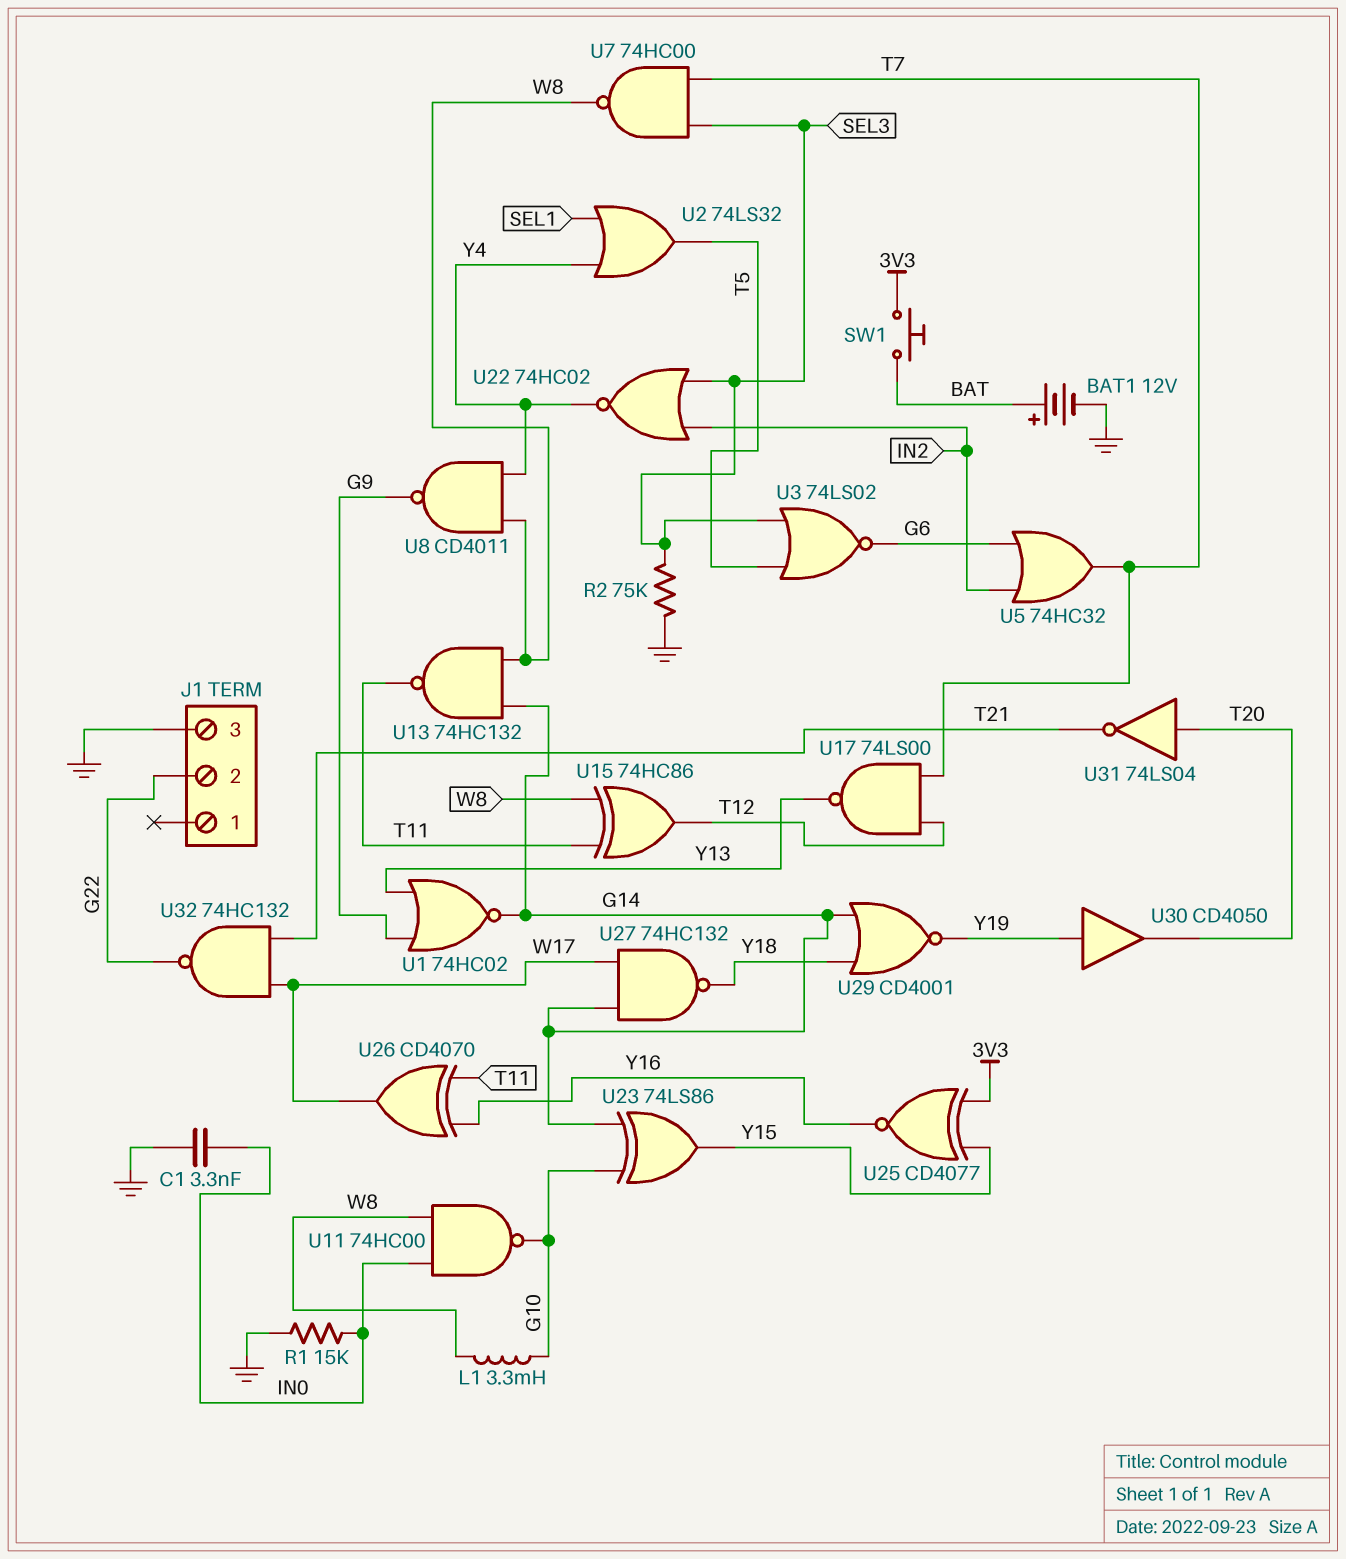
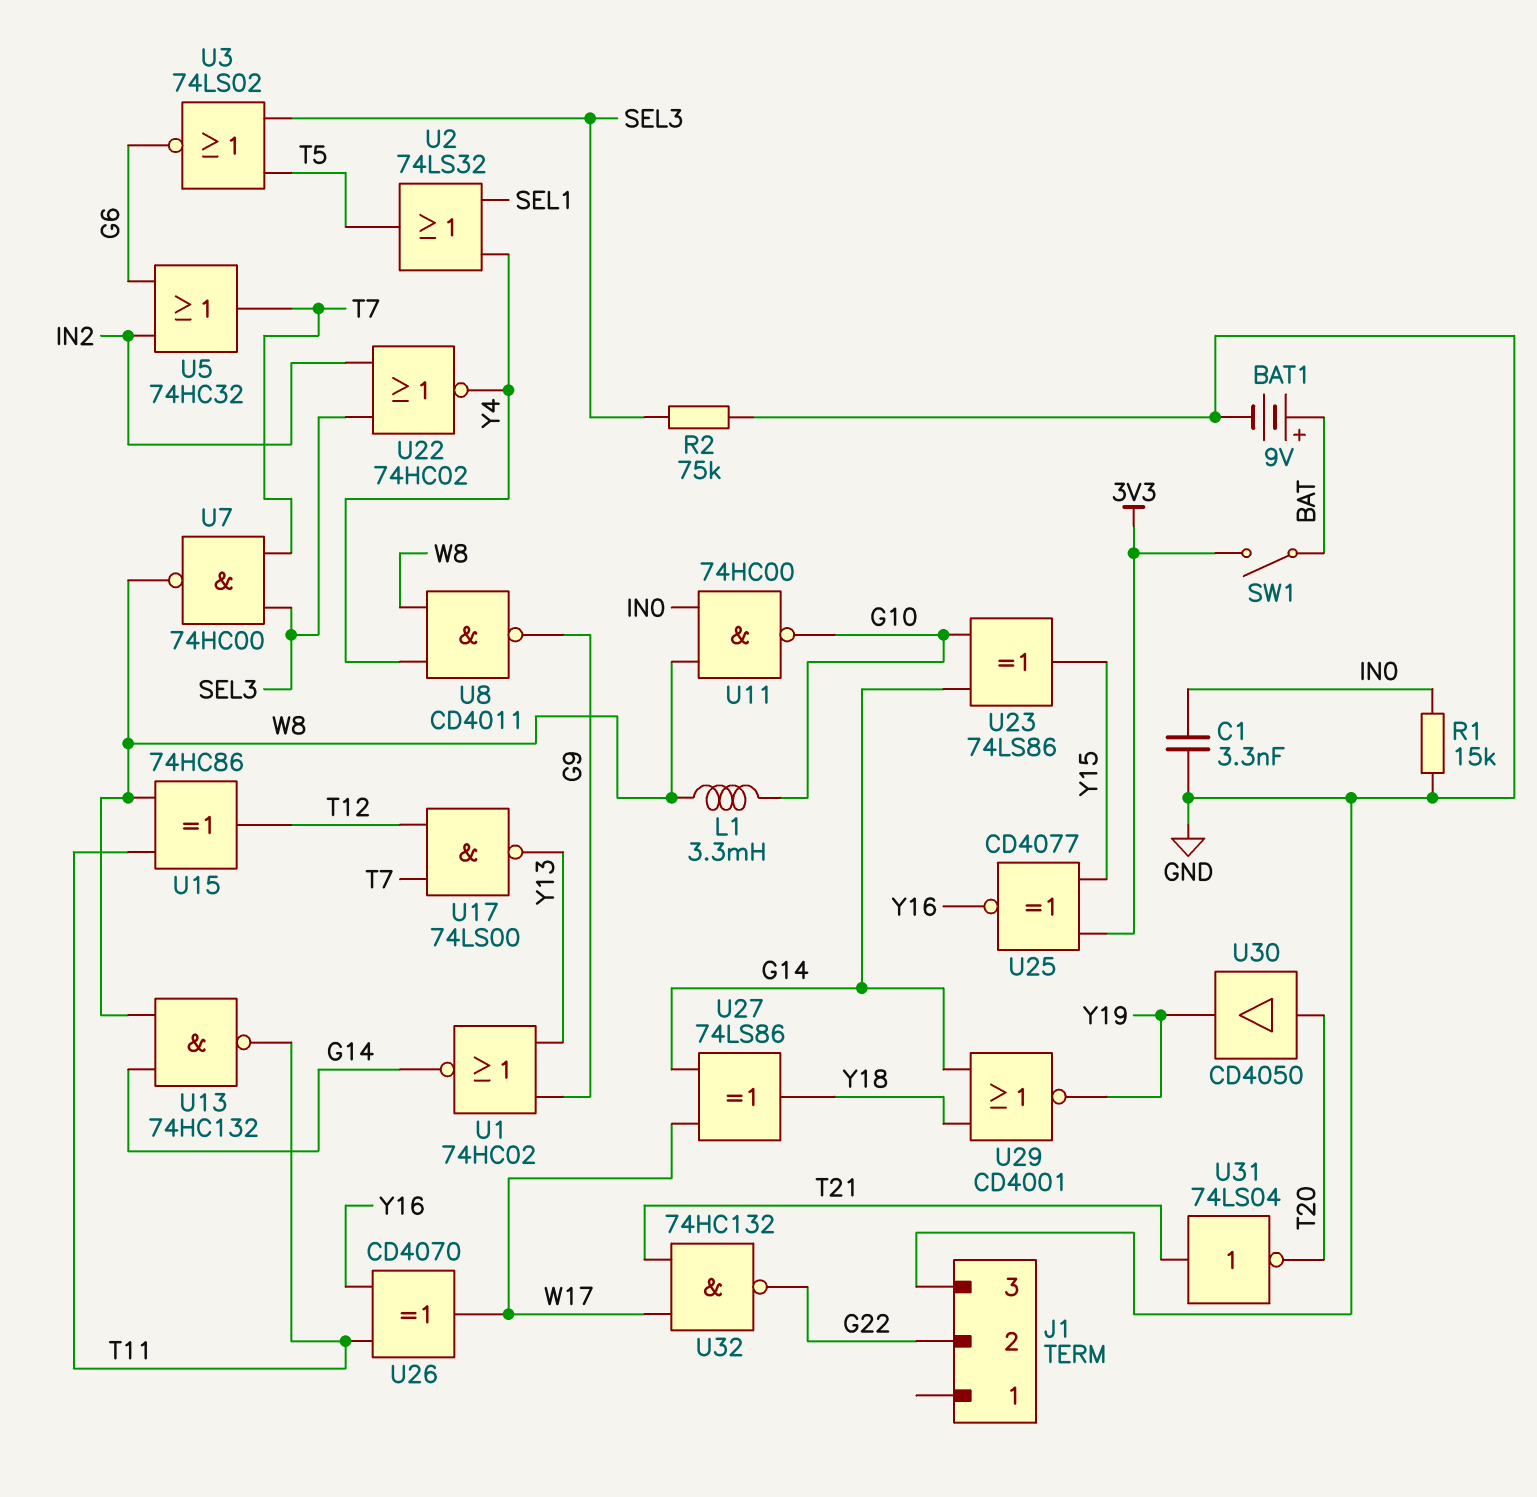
BAT1: 12V (plus BAT, minus GND) -> 9V (plus BAT, minus GND)
SW1: button (3V3, BAT) -> switch (3V3, BAT)
U27: NAND 74HC132 (in G14, in W17, out Y18) -> XOR 74LS86 (in G14, in W17, out Y18)
U30: buffer CD4050 (in Y19, out T20) -> buffer CD4050 (in T20, out Y19)
U31: NOT 74LS04 (in T20, out T21) -> NOT 74LS04 (in T21, out T20)

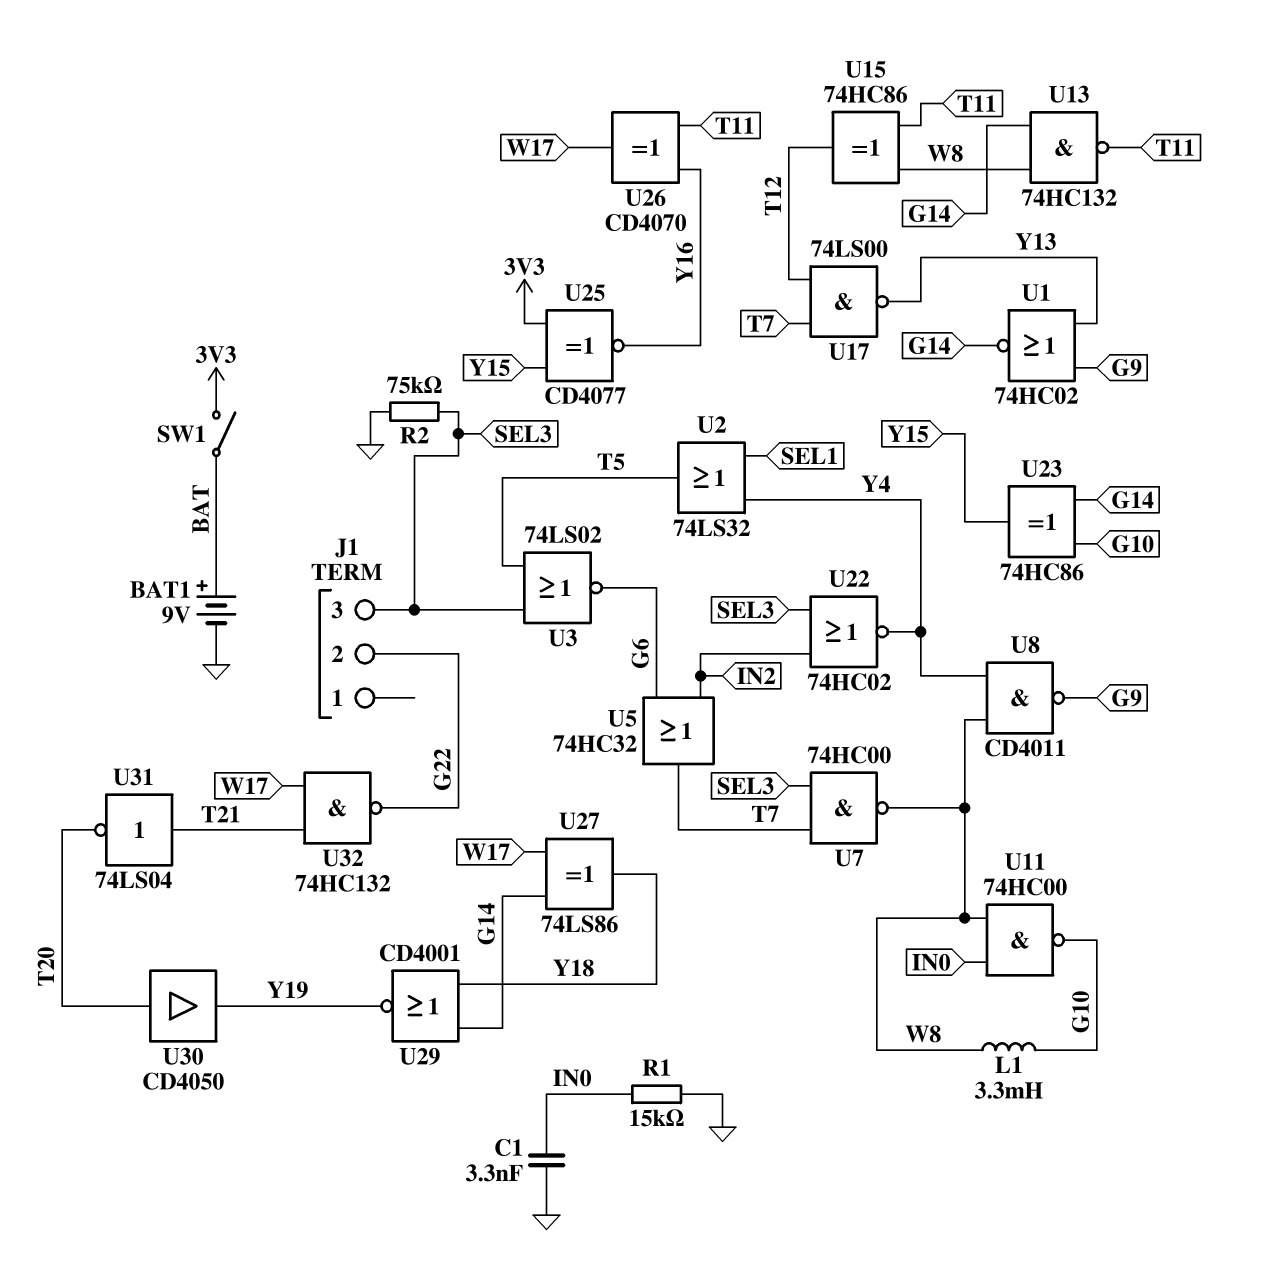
J1 pin 3: GND -> SEL3
U23: XOR 74LS86 (in G10, in G14, out Y15) -> XOR 74HC86 (in G10, in G14, out Y15)

